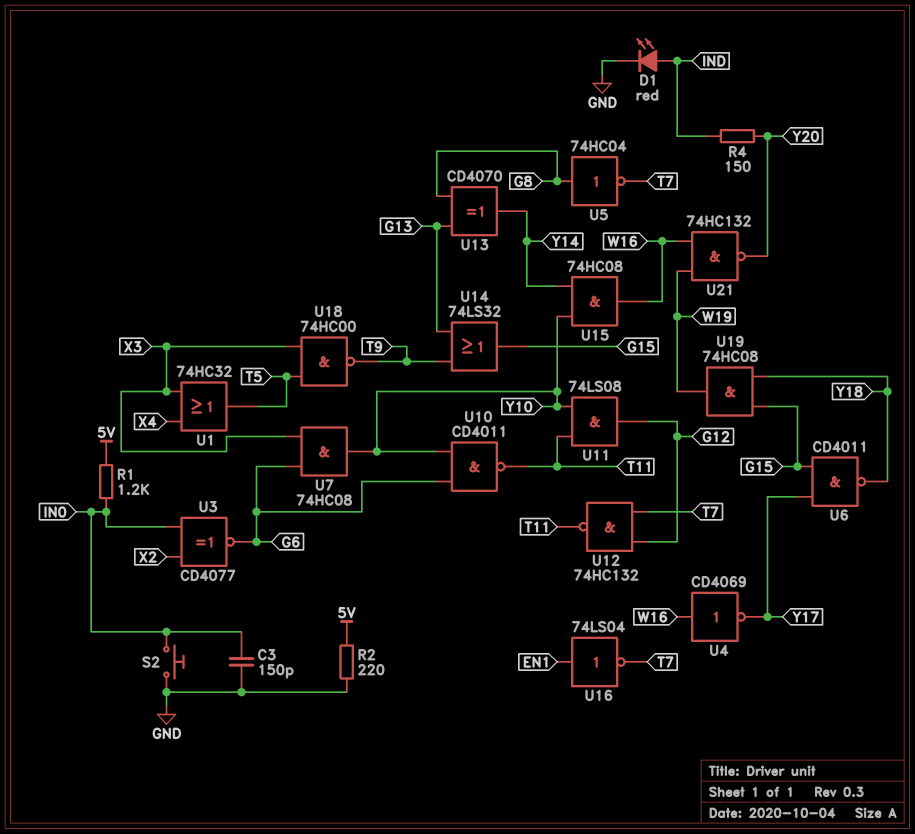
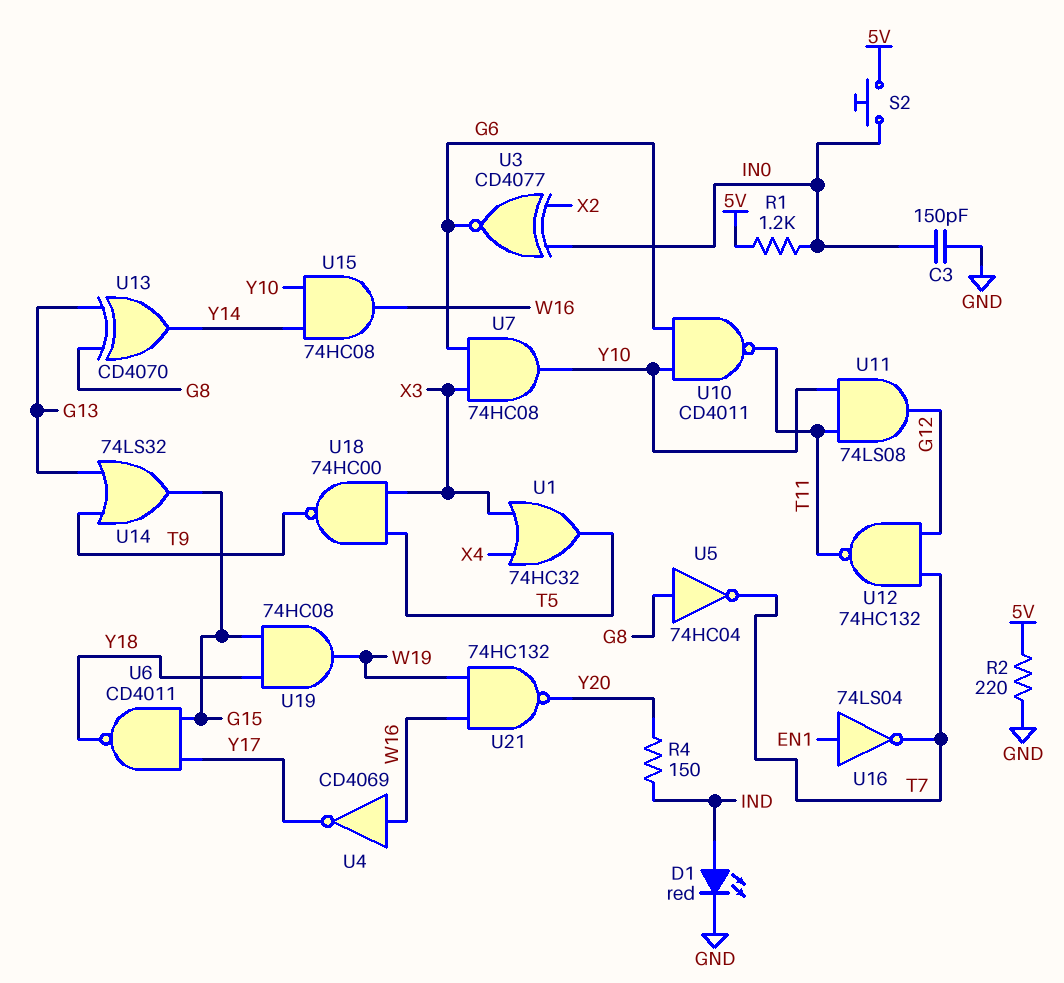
S2: button (GND, IN0) -> button (5V, IN0)

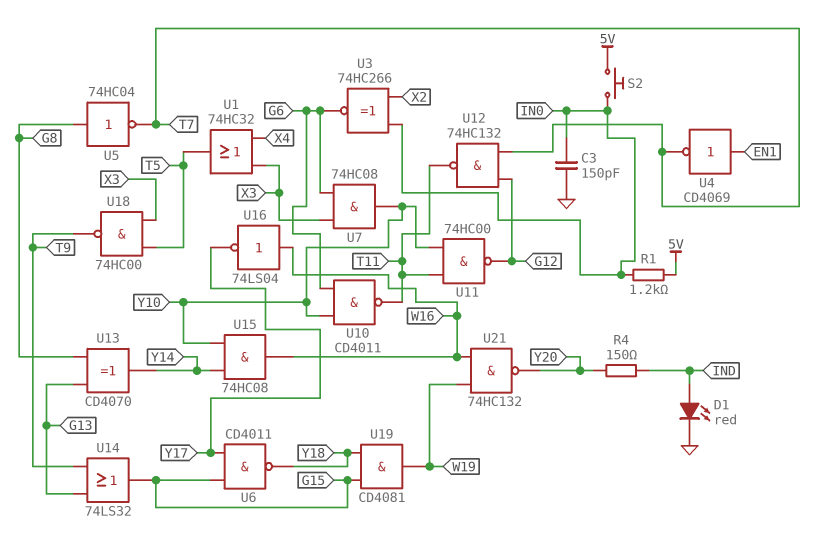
R2: 220 (5V, GND) -> none
U3: XNOR CD4077 (in IN0, in X2, out G6) -> XNOR 74HC266 (in IN0, in X2, out G6)
U4: NOT CD4069 (in W16, out Y17) -> NOT CD4069 (in EN1, out T7)
U11: AND 74LS08 (in T11, in Y10, out G12) -> NAND 74HC00 (in T11, in Y10, out G12)
U16: NOT 74LS04 (in EN1, out T7) -> NOT 74LS04 (in W16, out Y17)
U19: AND 74HC08 (in G15, in Y18, out W19) -> AND CD4081 (in G15, in Y18, out W19)

